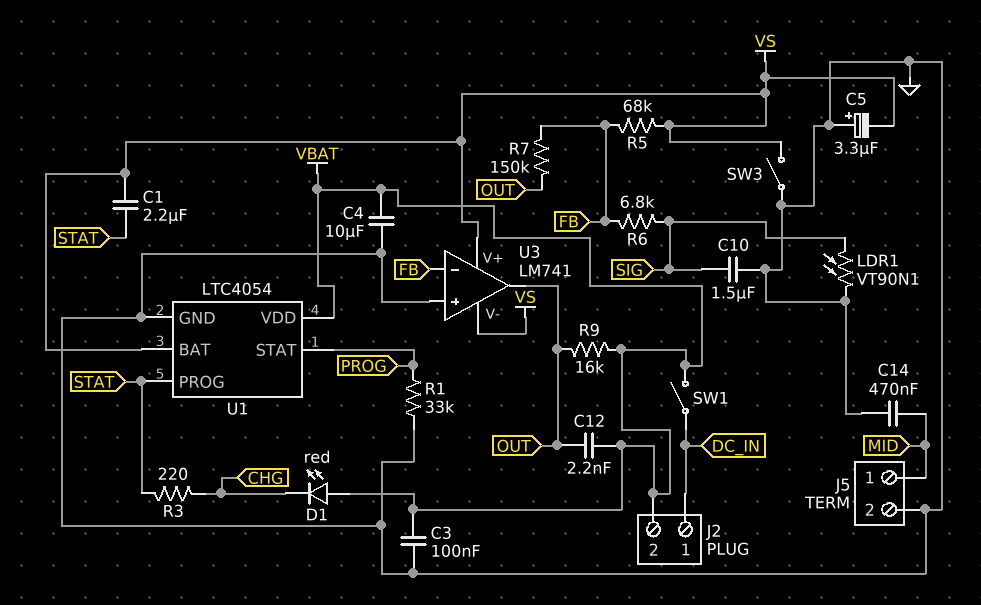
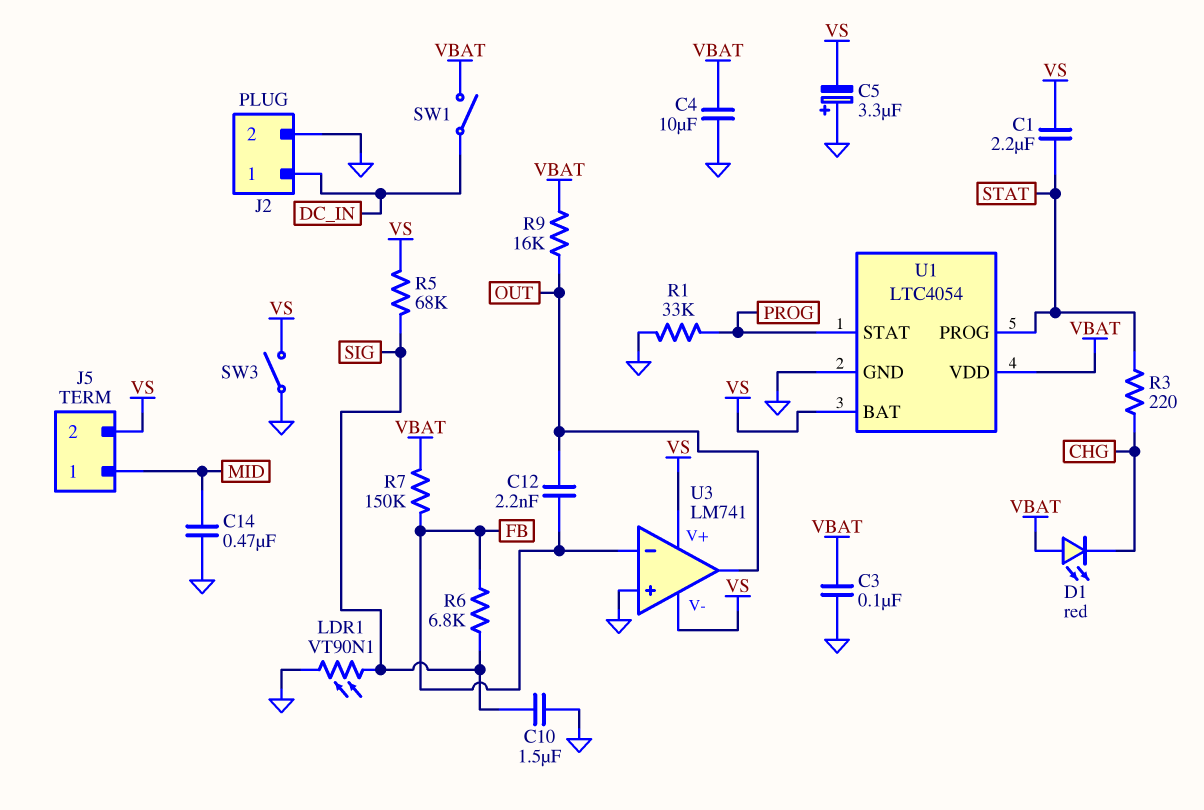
C12: 2.2nF (OUT, VBAT) -> 2.2nF (FB, OUT)
J2 pin 2: VBAT -> GND
J5 pin 2: GND -> VS
R5: 68k (FB, VS) -> 68k (SIG, VS)
R7: 150k (FB, OUT) -> 150k (FB, VBAT)

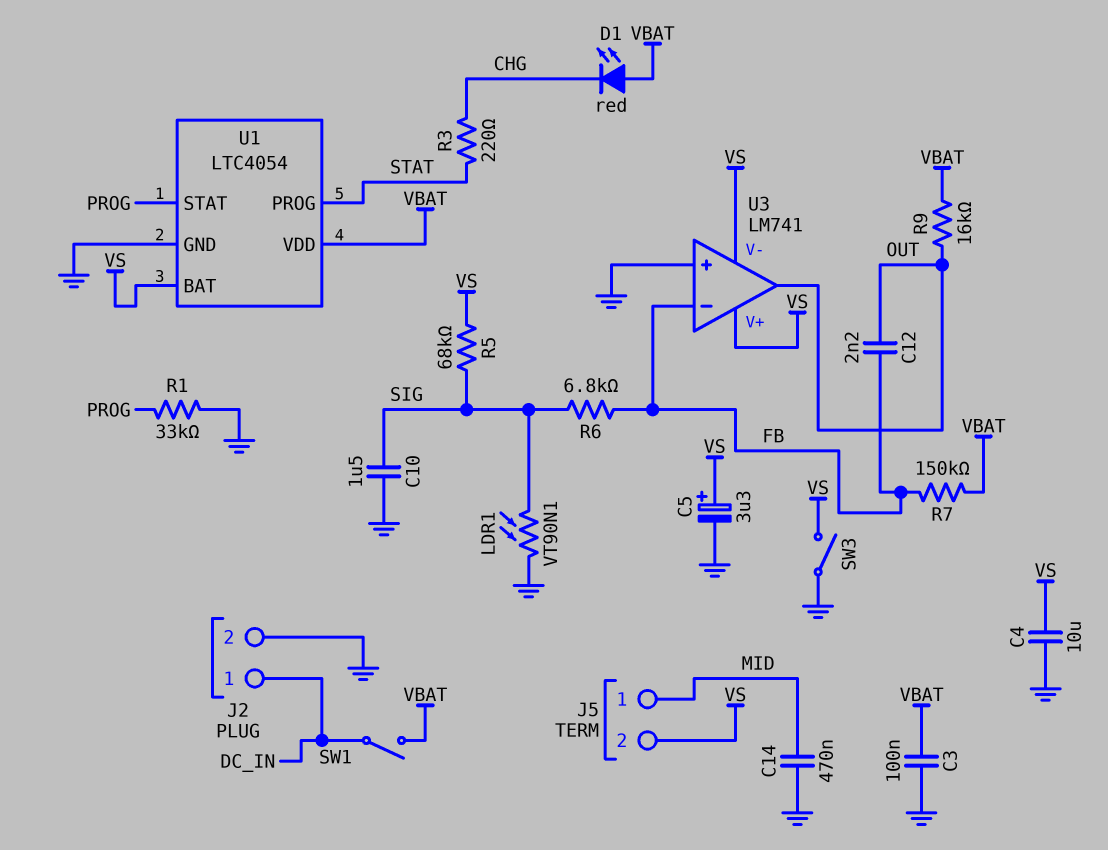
C1: 2.2uF (STAT, VS) -> none
C4: 10uF (GND, VBAT) -> 10uF (GND, VS)
C5: 3.3uF (plus GND, minus VS) -> 3.3uF (plus VS, minus GND)

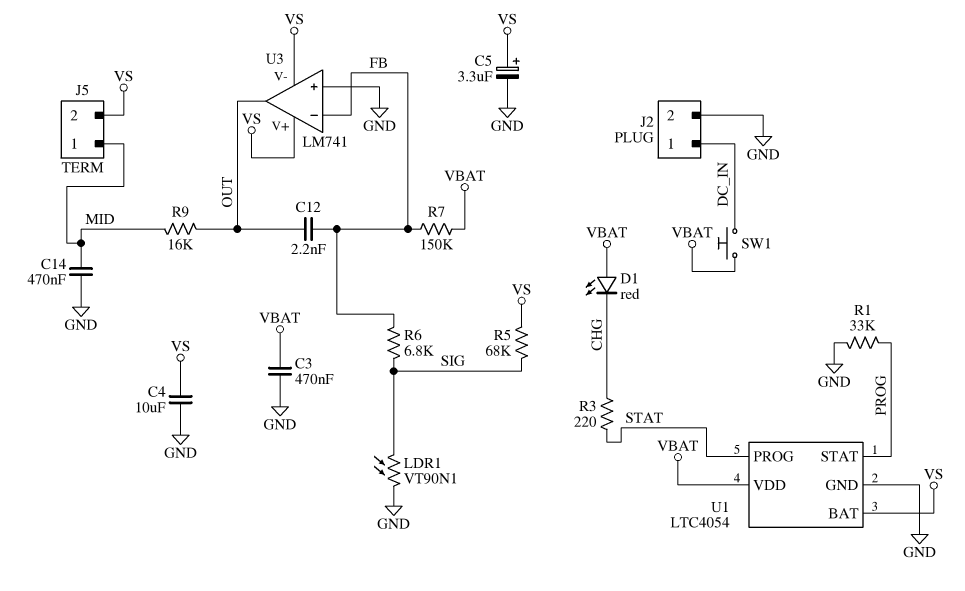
C3: 100nF (GND, VBAT) -> 470nF (GND, VBAT)
C10: 1.5uF (GND, SIG) -> none
R9: 16k (OUT, VBAT) -> 16k (MID, OUT)
SW1: switch (DC_IN, VBAT) -> button (DC_IN, VBAT)
SW3: switch (GND, VS) -> none

